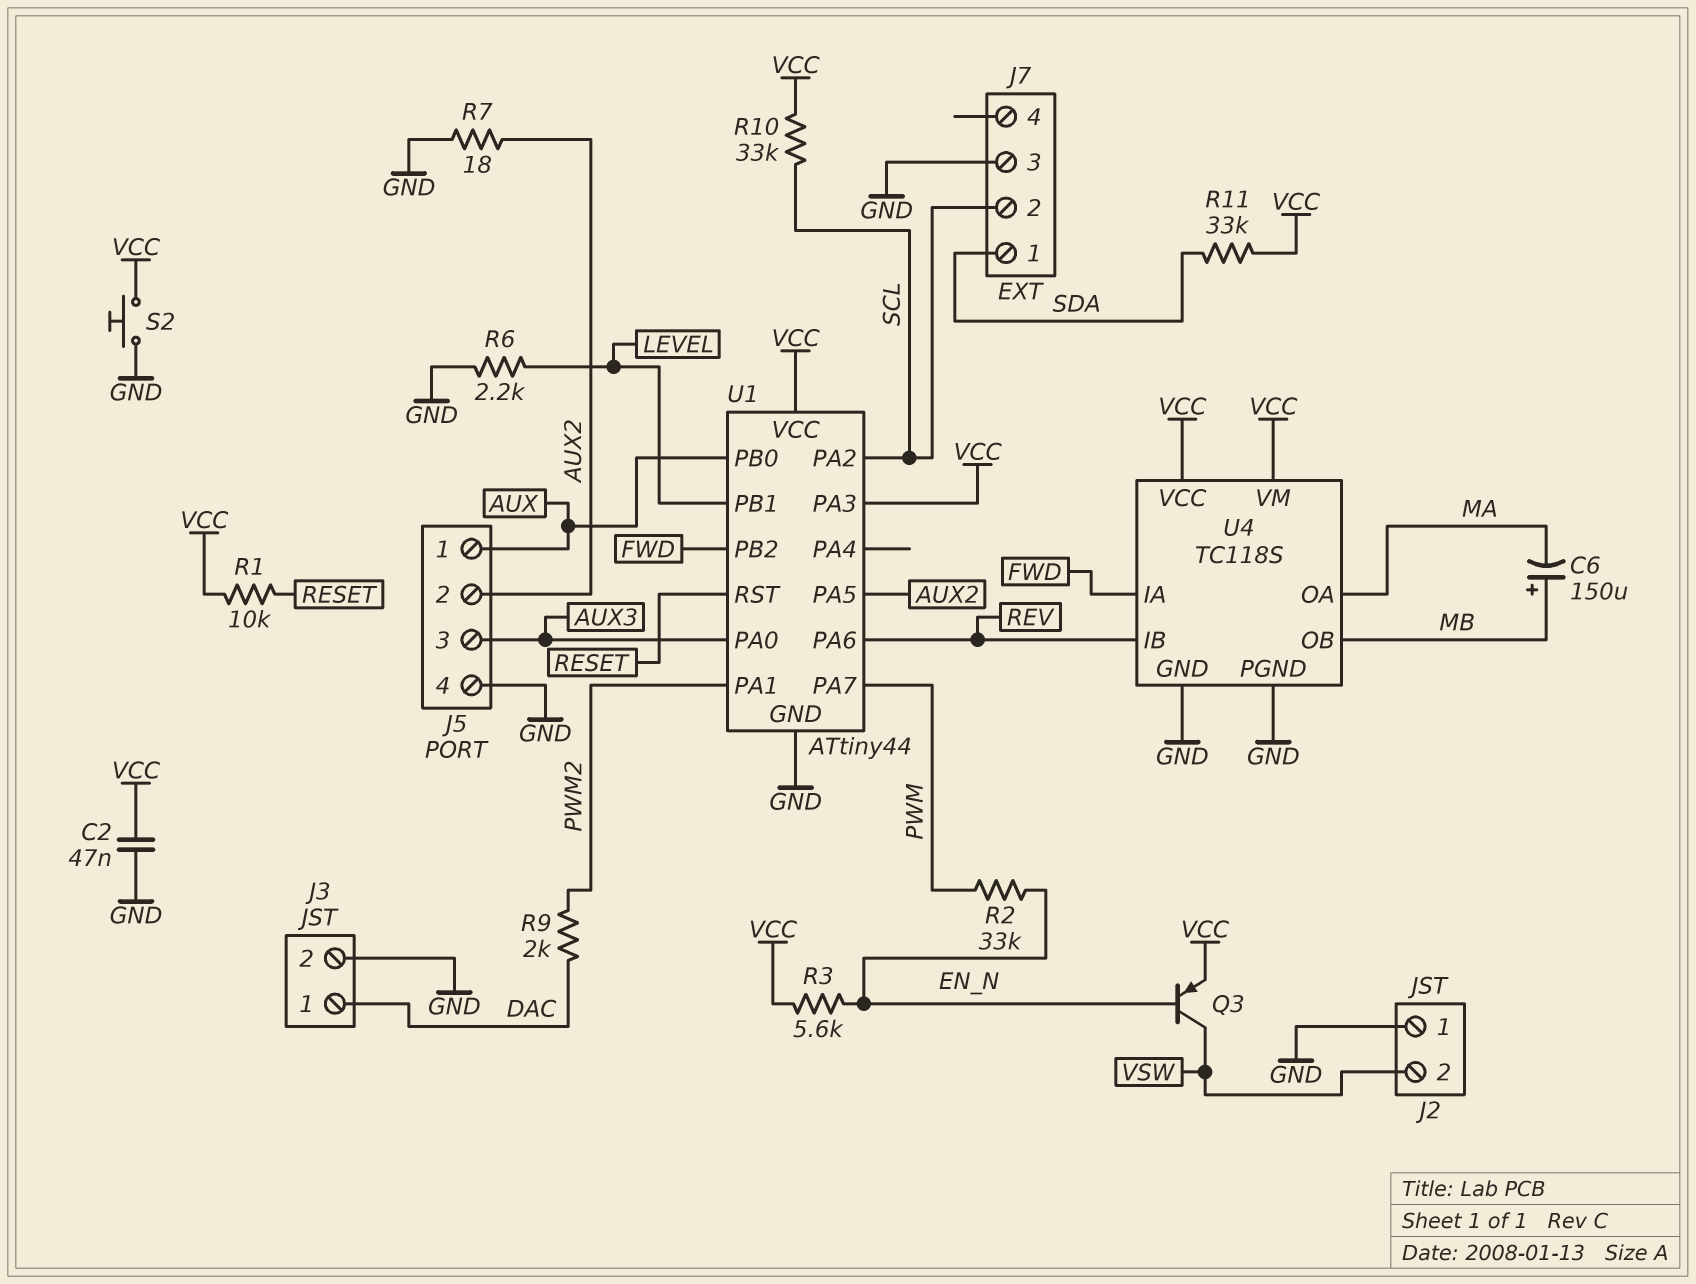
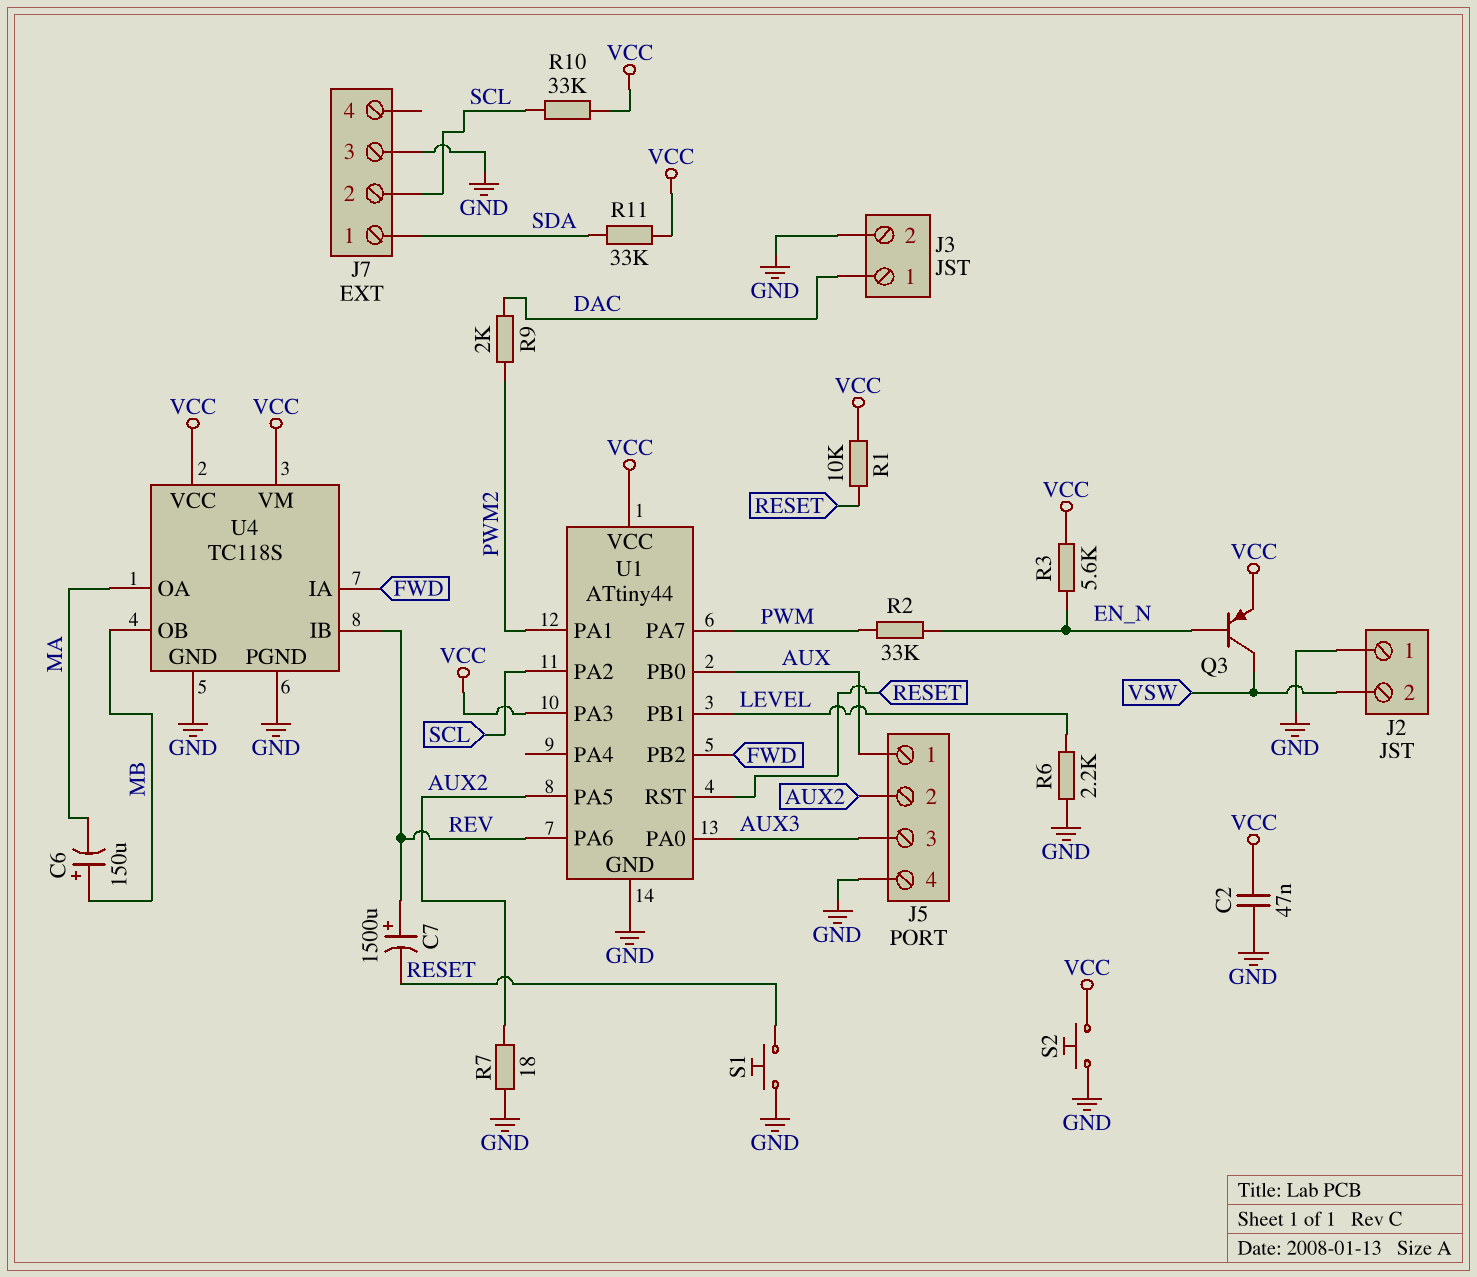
C7: none -> 1500uF (plus REV, minus RESET)
S1: none -> button (GND, RESET)

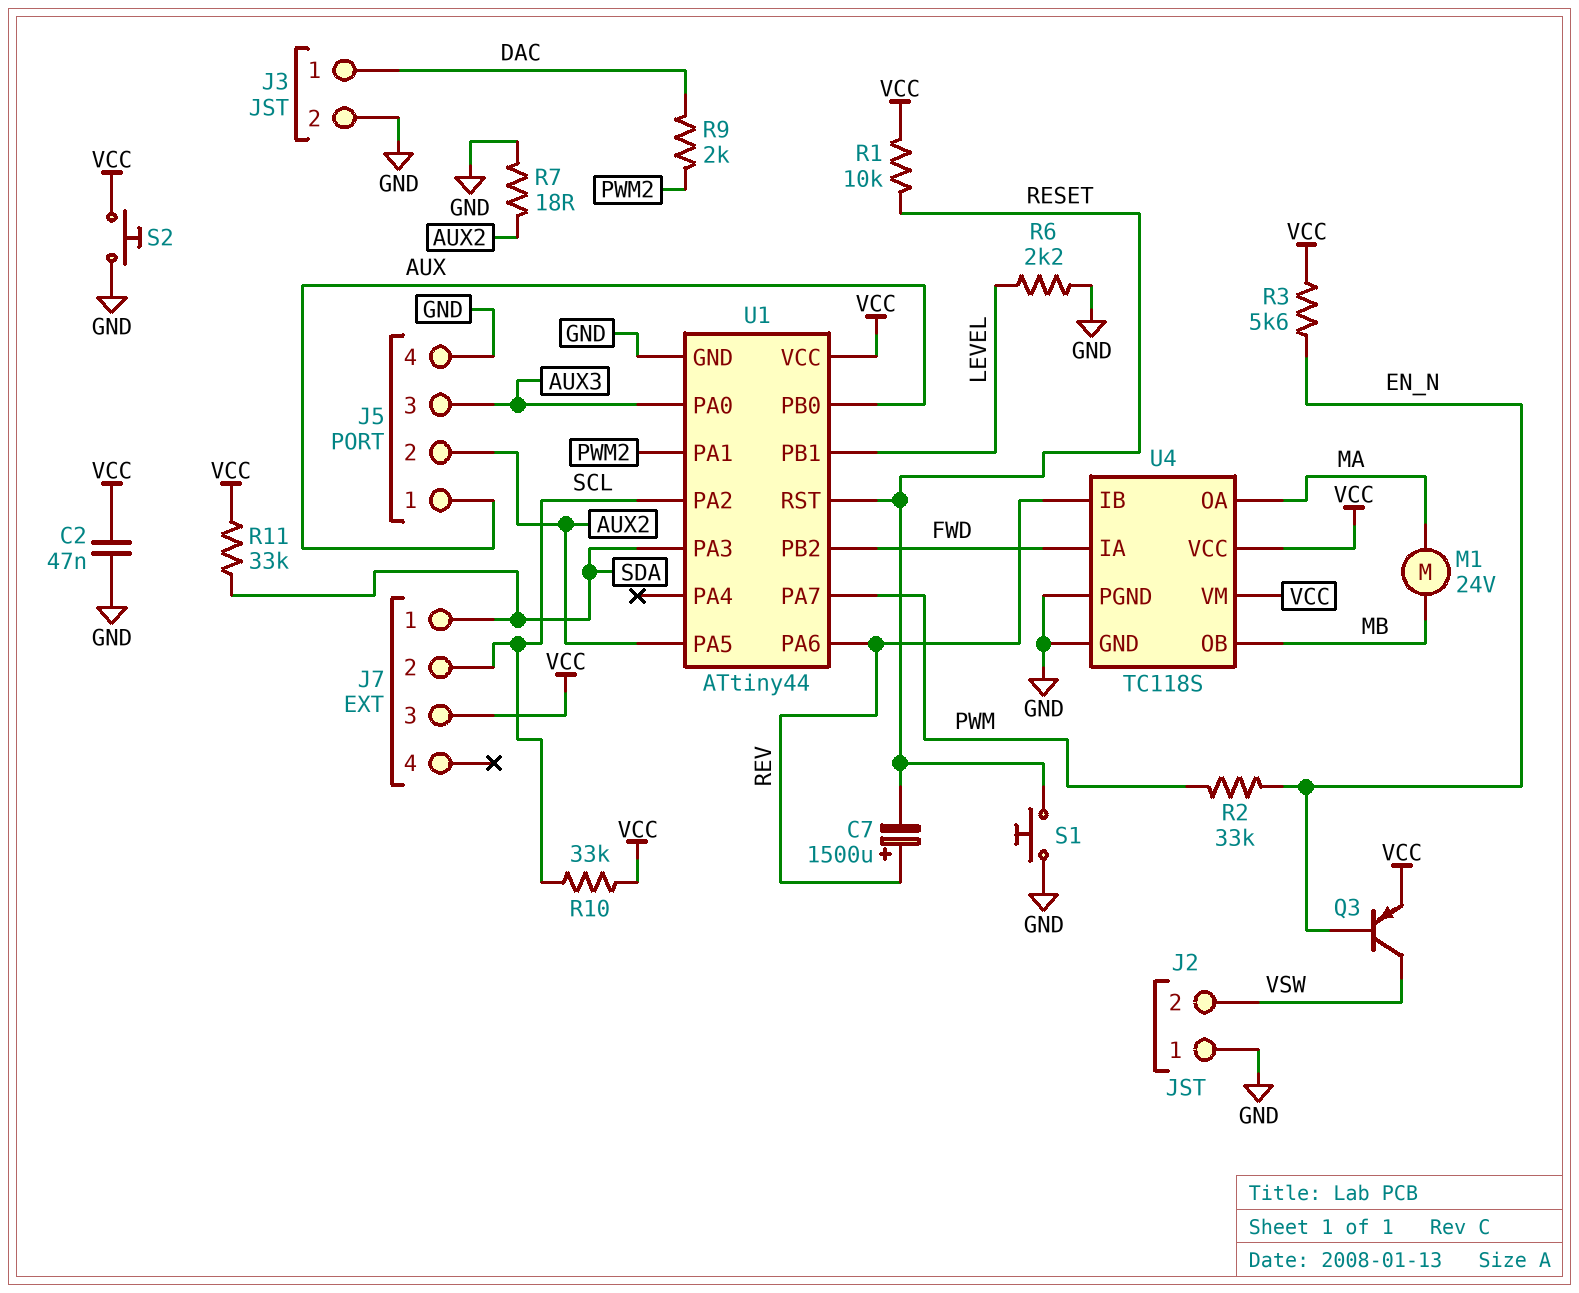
C6: 150uF (plus MB, minus MA) -> none
J7 pin 3: GND -> VCC
M1: none -> motor 24V (MA, MB)
U1 pin PA3: VCC -> SDA

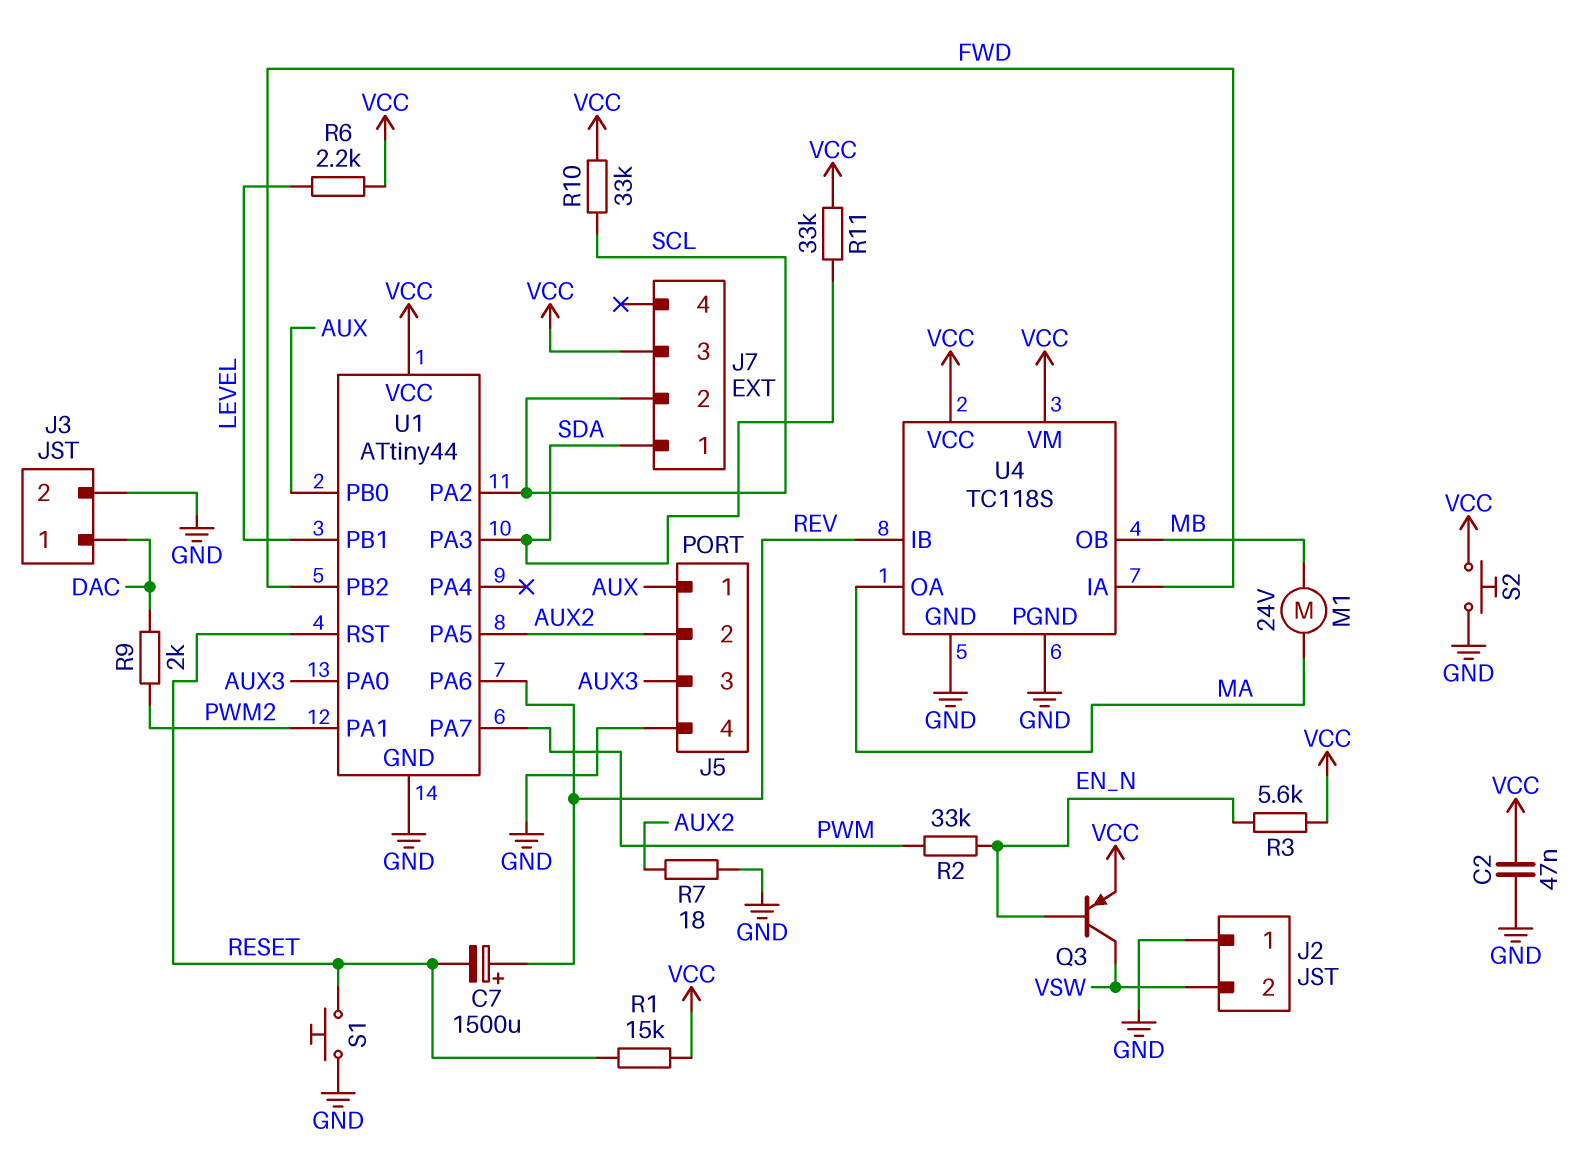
R1: 10k (RESET, VCC) -> 15k (RESET, VCC)
R6: 2.2k (GND, LEVEL) -> 2.2k (LEVEL, VCC)

